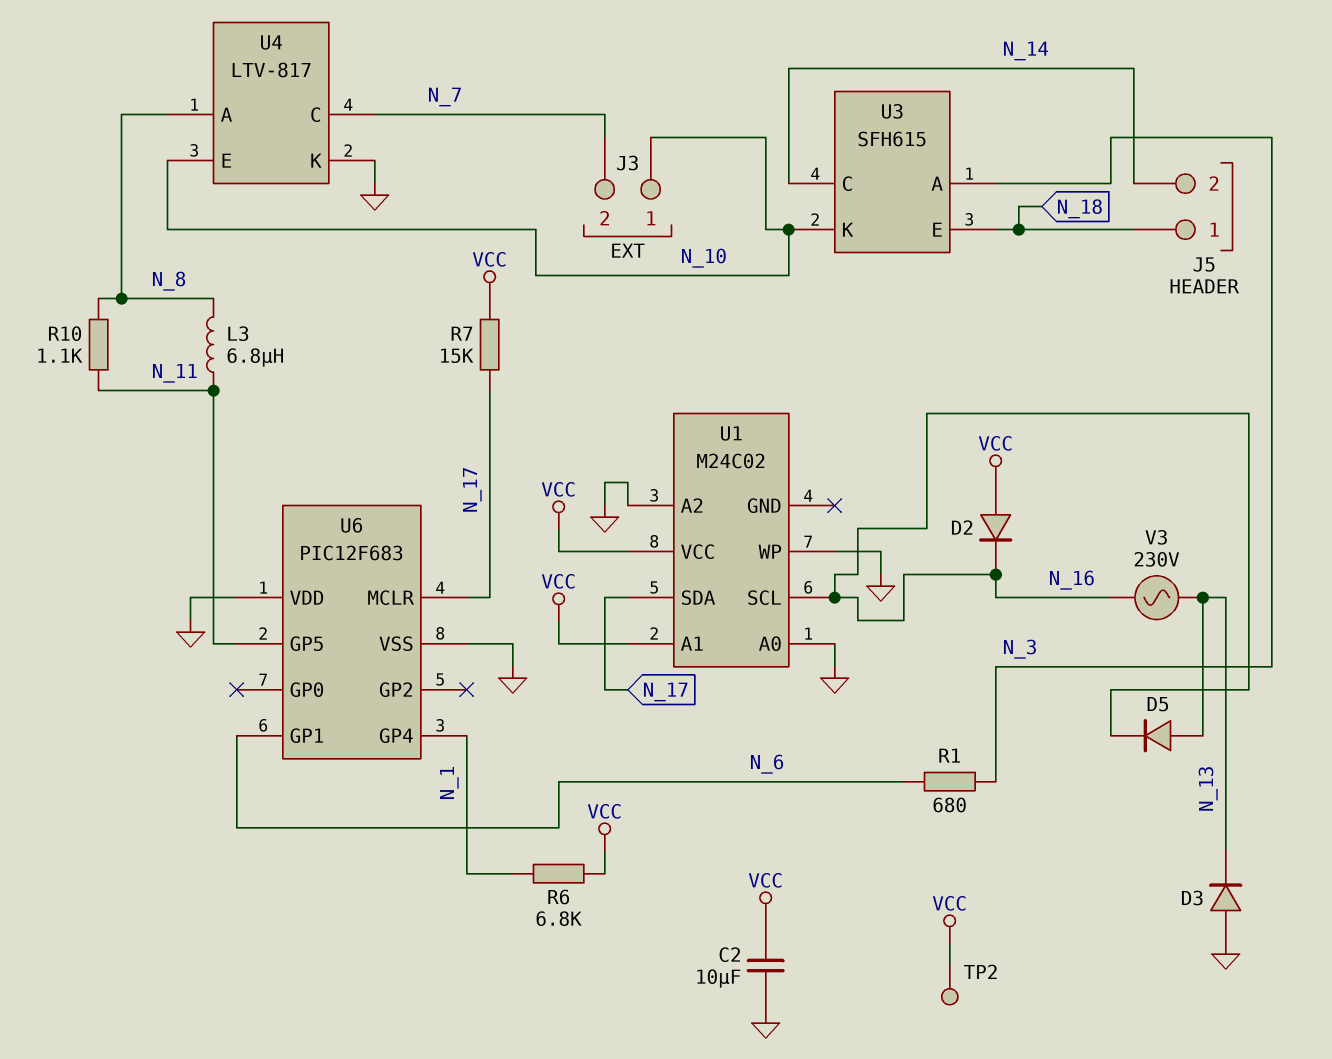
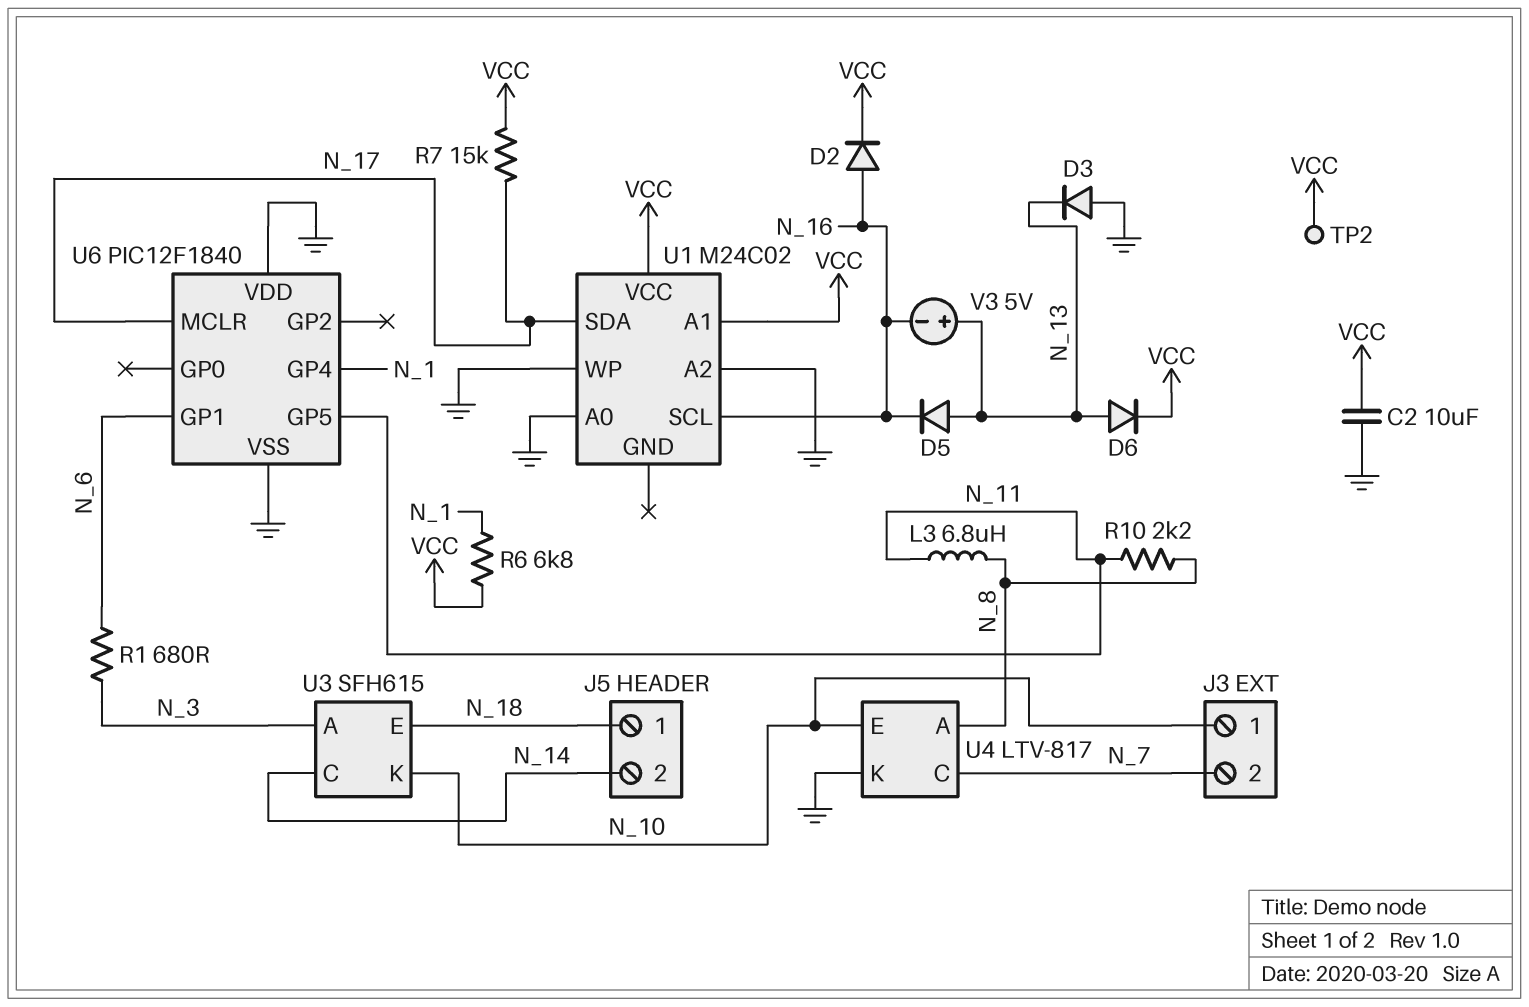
D2: diode (A VCC, K N_16) -> diode (A N_16, K VCC)
D6: none -> diode (A N_13, K VCC)
R10: 1.1k (N_8, N_11) -> 2.2k (N_8, N_11)
U6: PIC12F683 -> PIC12F1840
V3: AC 230V (N_13, N_16) -> 5V (plus N_13, minus N_16)

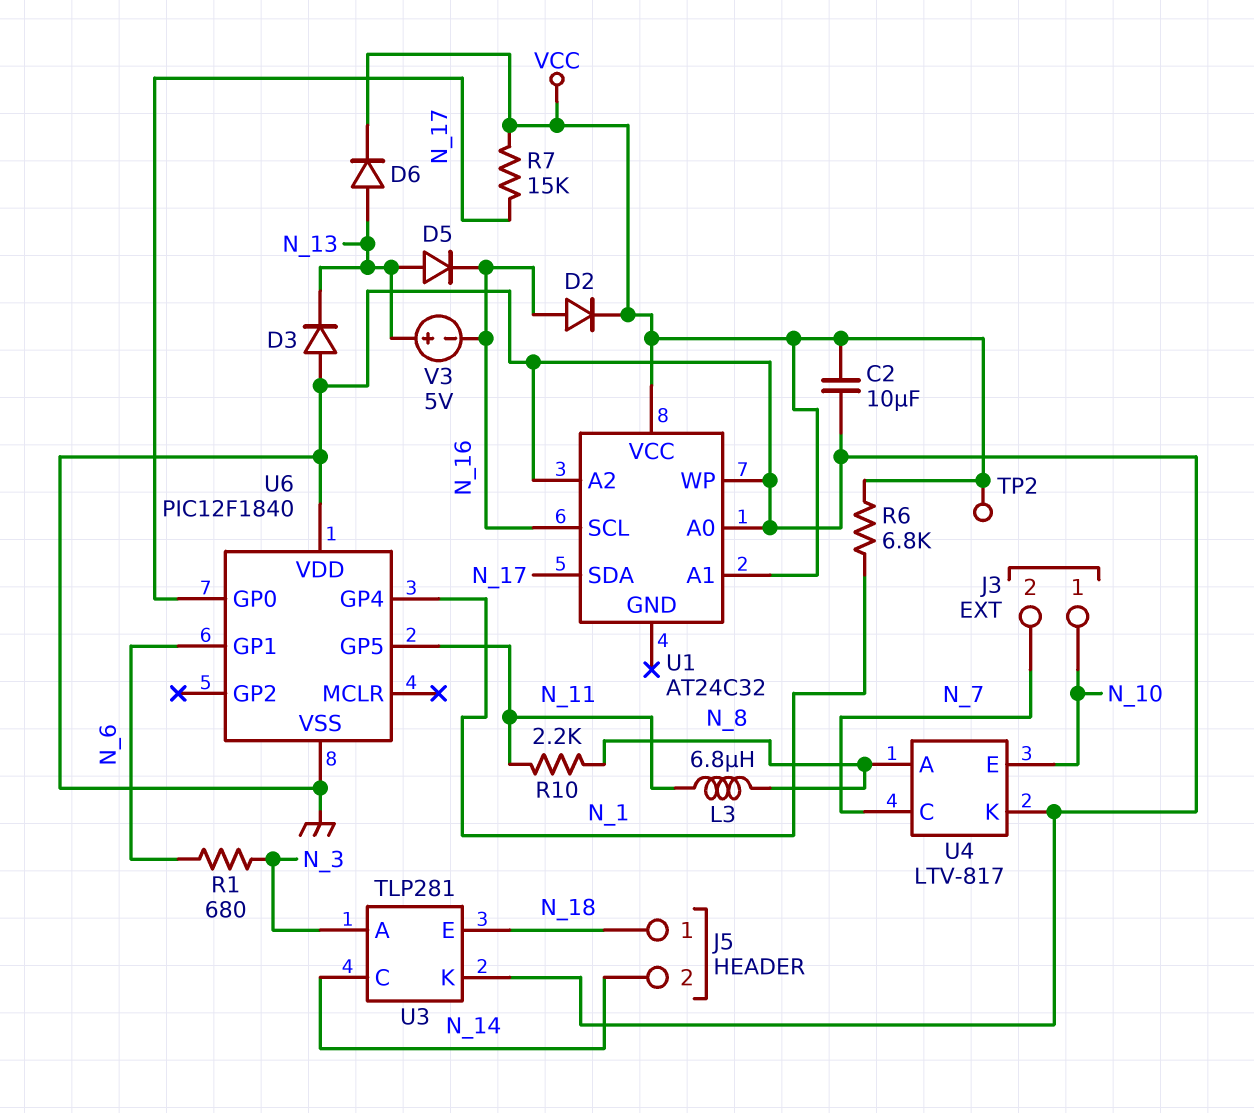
U1: M24C02 -> AT24C32
U3: SFH615 -> TLP281
U3 pin K: N_10 -> GND
U6 pin GP0: none -> N_17
U6 pin MCLR: N_17 -> none

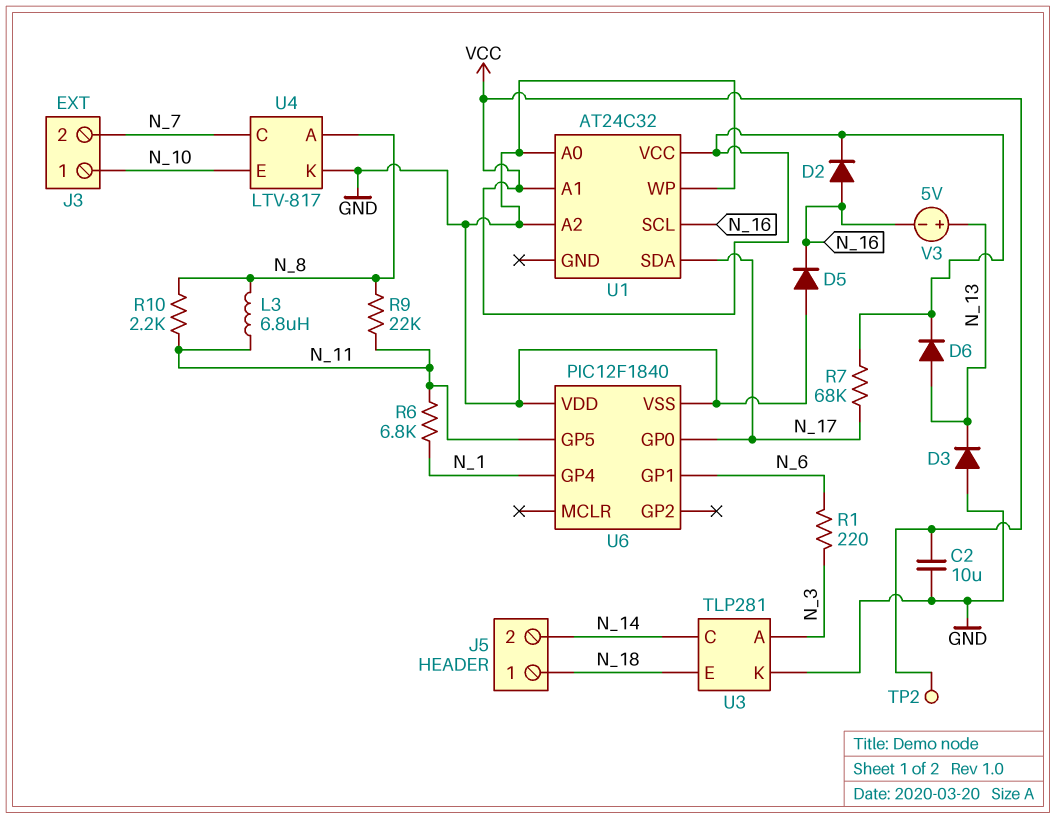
D5: diode (A N_13, K N_16) -> diode (A GND, K N_16)
R1: 680 (N_3, N_6) -> 220 (N_3, N_6)
R6: 6.8k (N_1, VCC) -> 6.8k (N_1, N_11)
R7: 15k (N_17, VCC) -> 68k (N_17, VCC)
R9: none -> 22k (N_8, N_11)

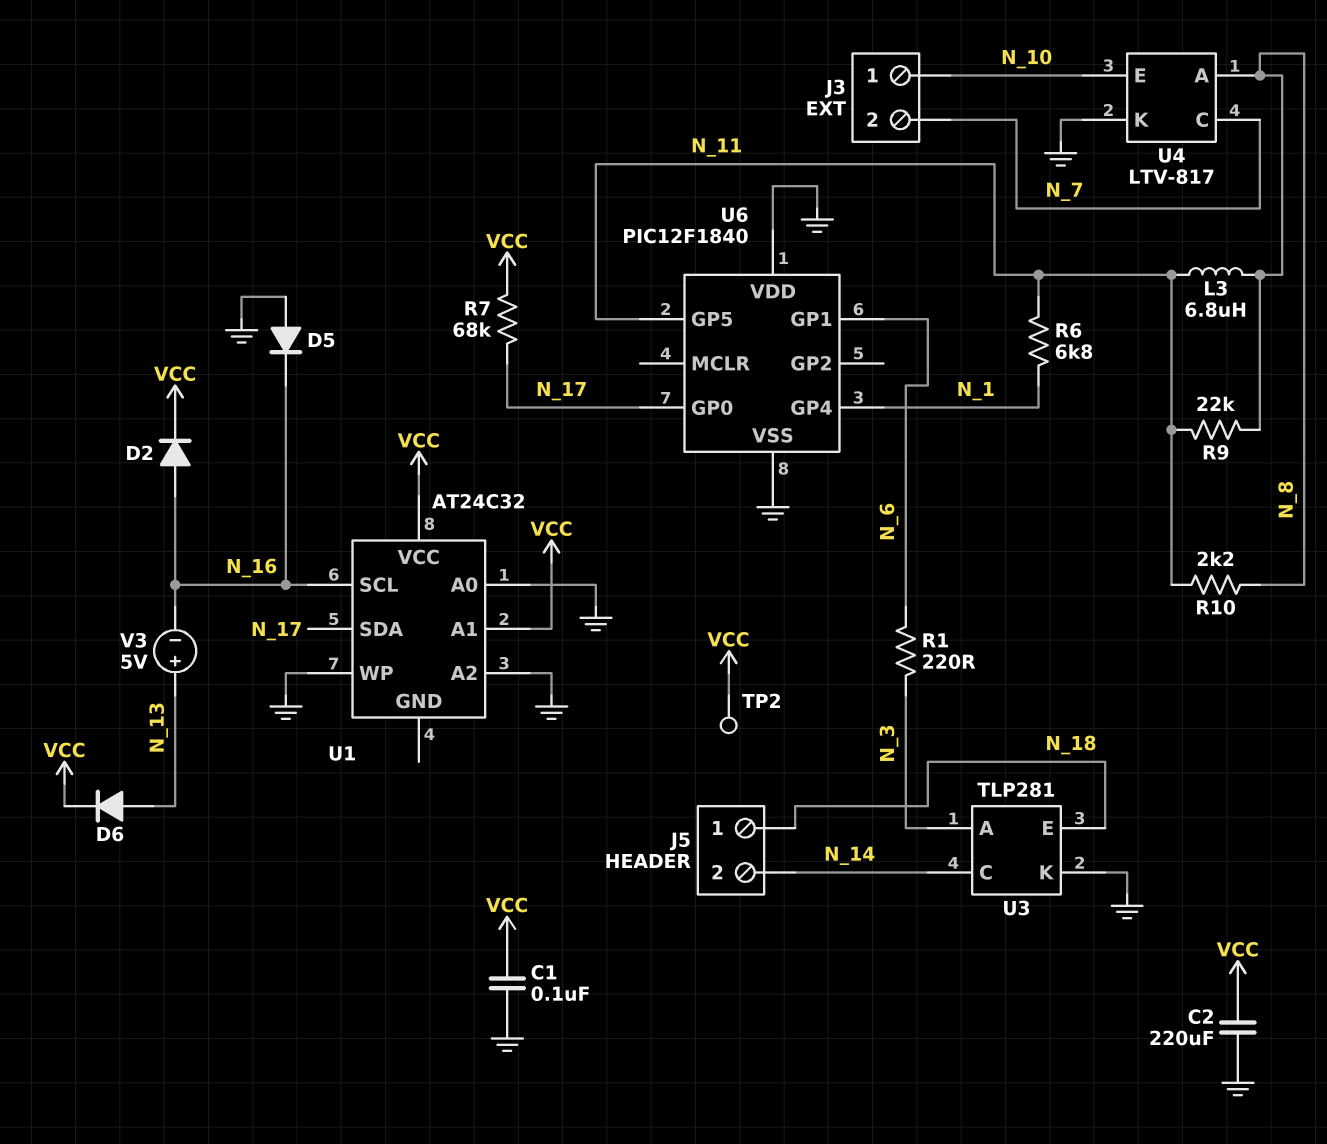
C1: none -> 100nF (GND, VCC)
C2: 10uF (GND, VCC) -> 220uF (GND, VCC)
D3: diode (A GND, K N_13) -> none

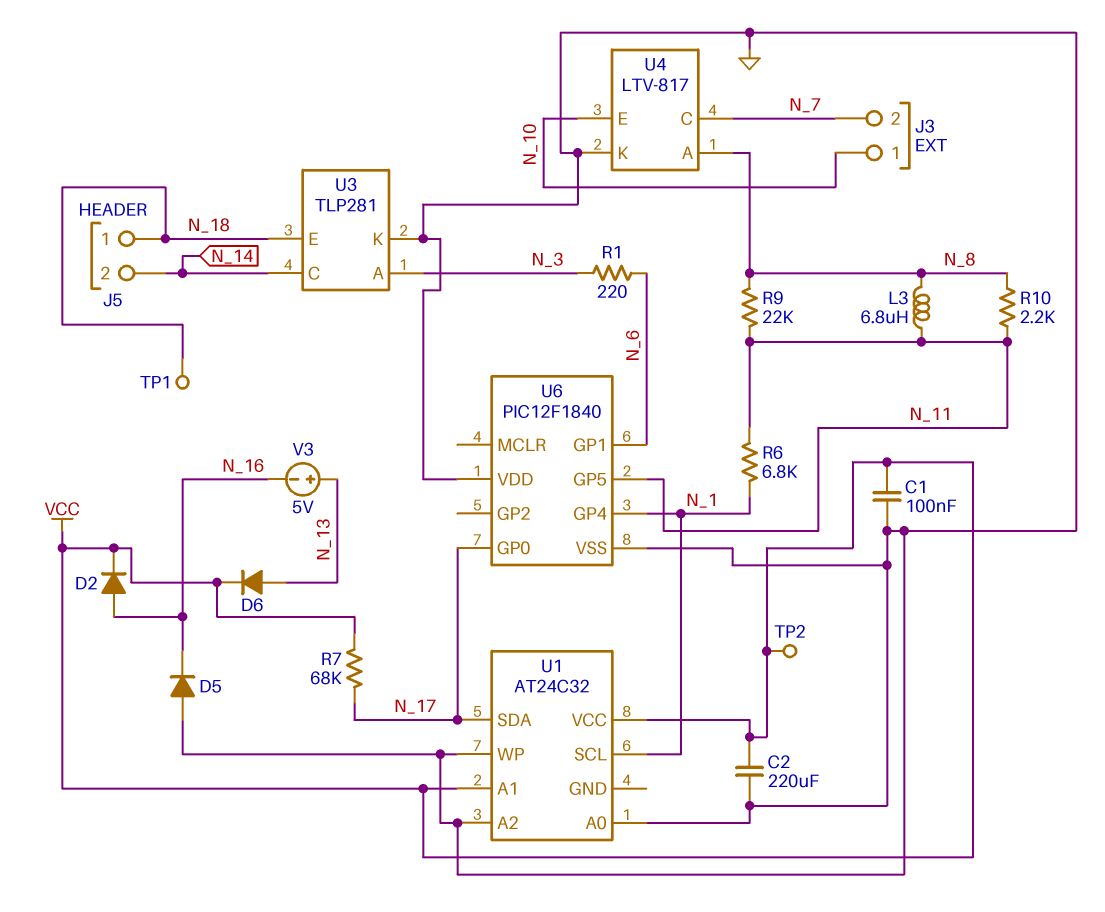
TP1: none -> test point (N_18)
U1 pin SCL: N_16 -> N_1

